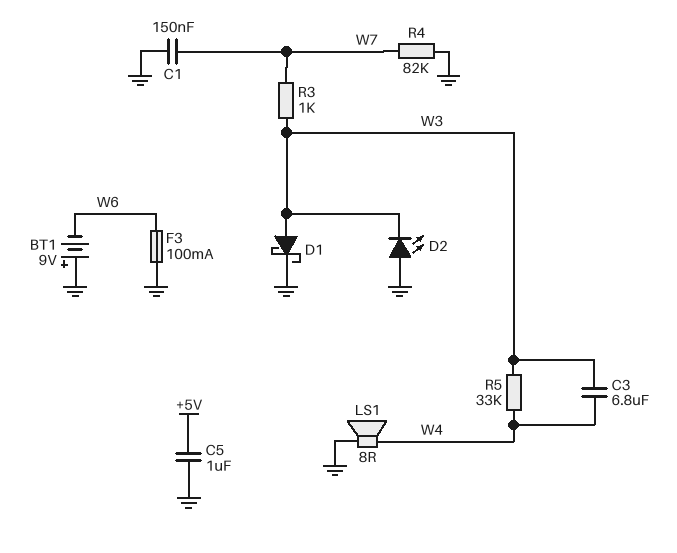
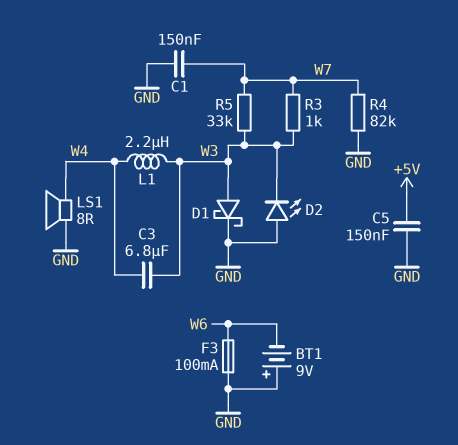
C5: 1uF (+5V, GND) -> 150nF (+5V, GND)
L1: none -> 2.2uH (W3, W4)
R5: 33k (W3, W4) -> 33k (W3, W7)

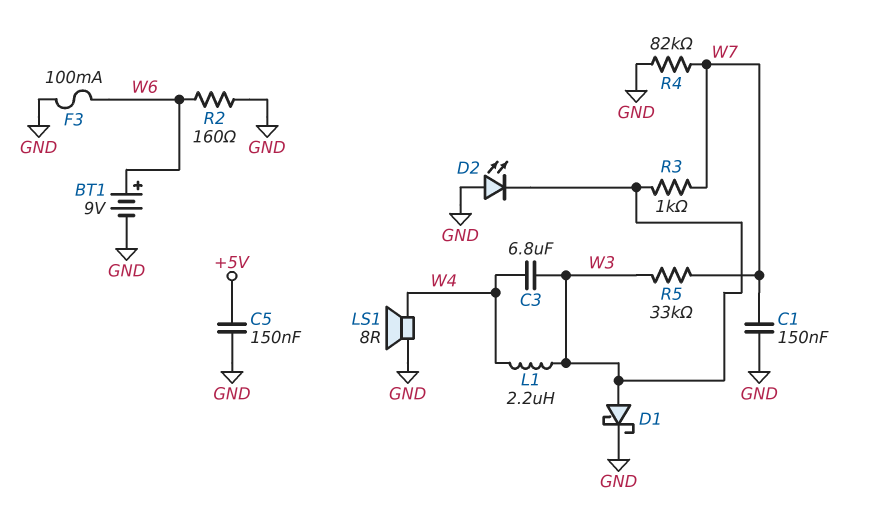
BT1: 9V (plus GND, minus W6) -> 9V (plus W6, minus GND)
R2: none -> 160 (GND, W6)

